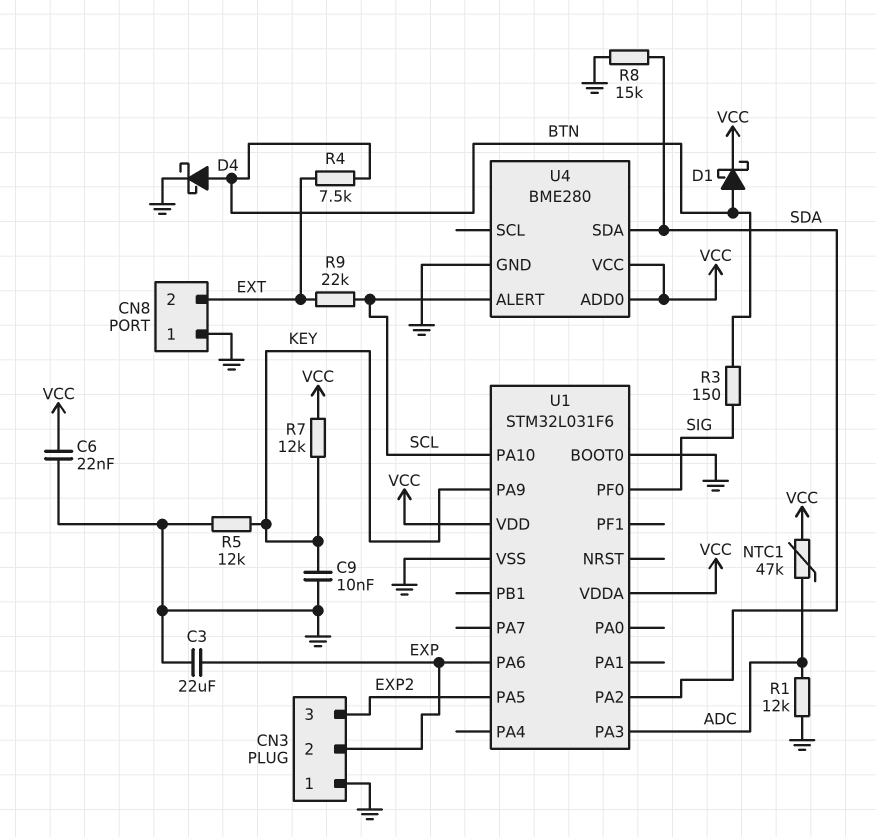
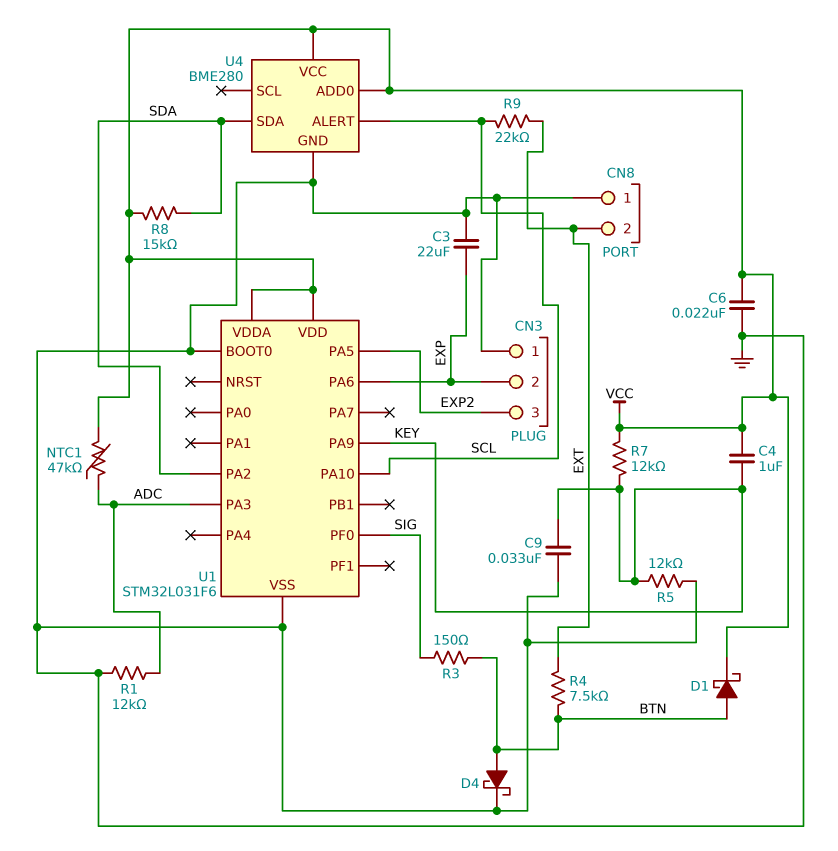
C4: none -> 1uF (KEY, VCC)
C9: 10nF (GND, KEY) -> 33nF (GND, KEY)
R8: 15k (GND, SDA) -> 15k (SDA, VCC)

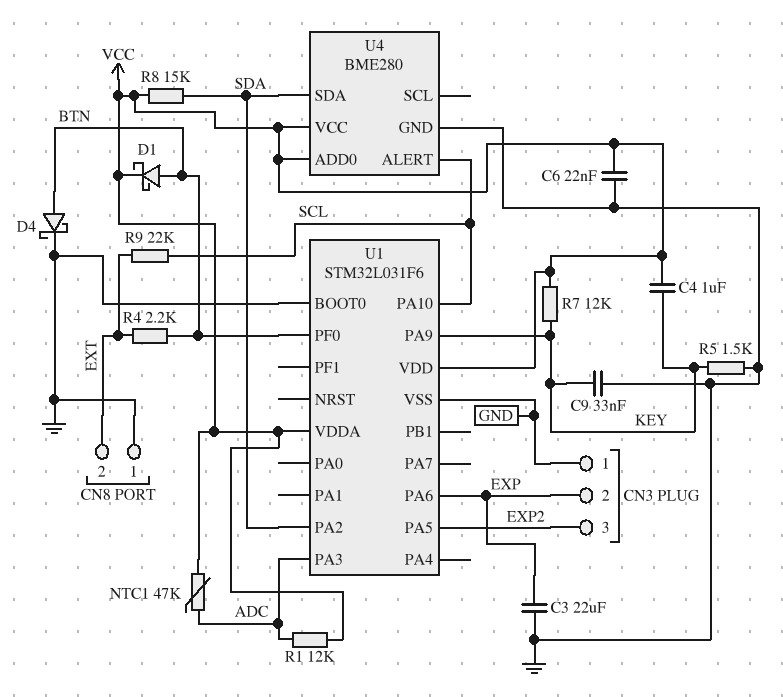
R1: 12k (ADC, GND) -> 12k (ADC, VCC)
R3: 150 (BTN, SIG) -> none
R4: 7.5k (BTN, EXT) -> 2.2k (BTN, EXT)
R5: 12k (GND, KEY) -> 1.5k (GND, KEY)
U1 pin PF0: SIG -> BTN

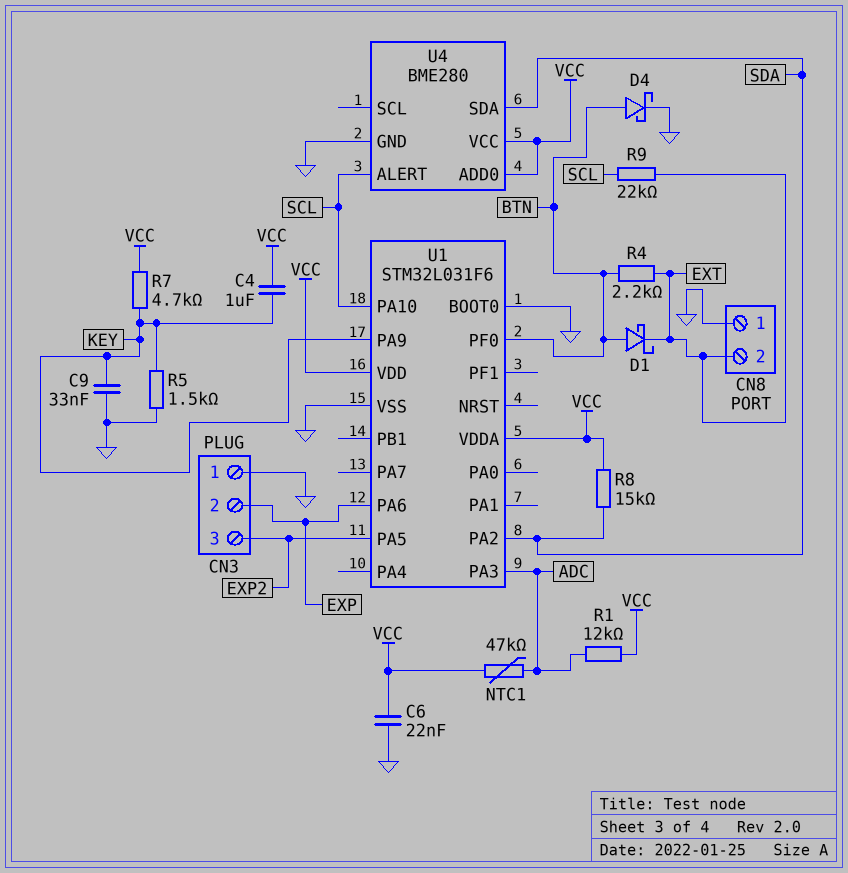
C3: 22uF (EXP, GND) -> none
D1: schottky (A BTN, K VCC) -> schottky (A BTN, K EXT)
R7: 12k (KEY, VCC) -> 4.7k (KEY, VCC)

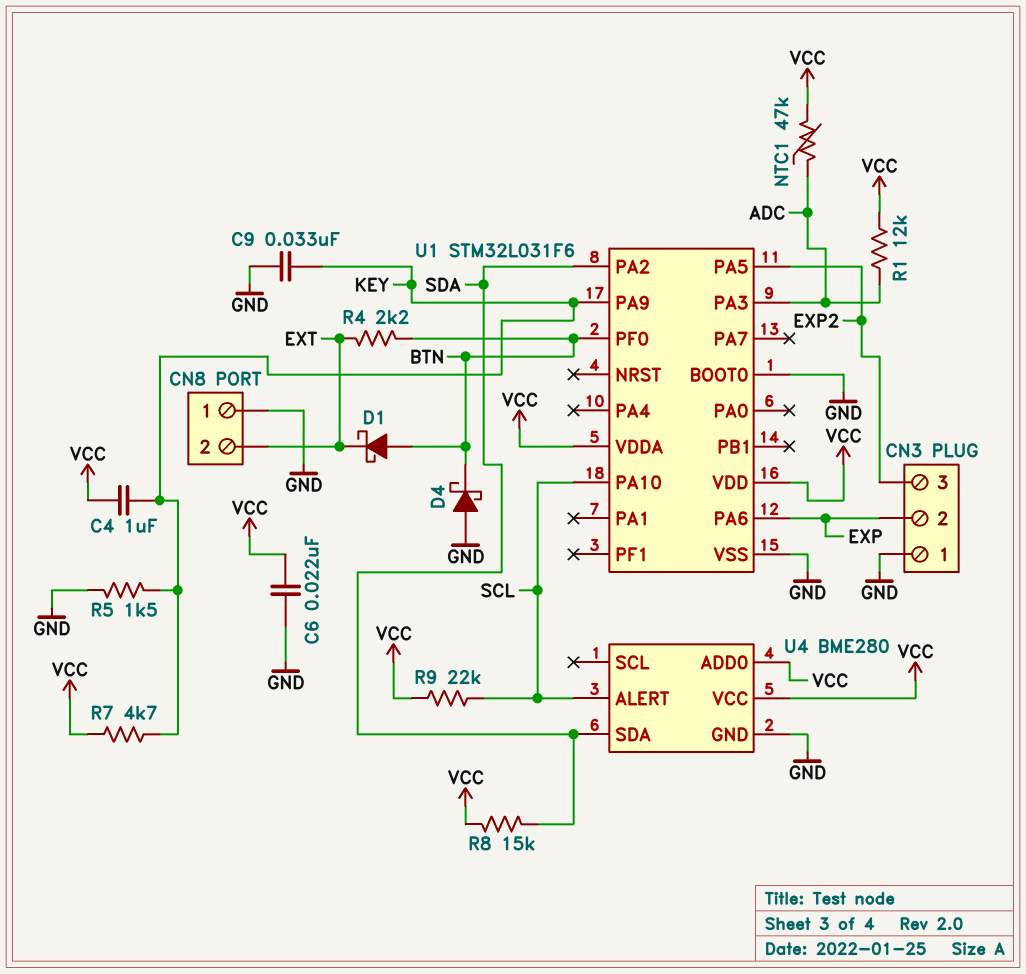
D4: schottky (A BTN, K GND) -> schottky (A GND, K BTN)
R9: 22k (EXT, SCL) -> 22k (SCL, VCC)

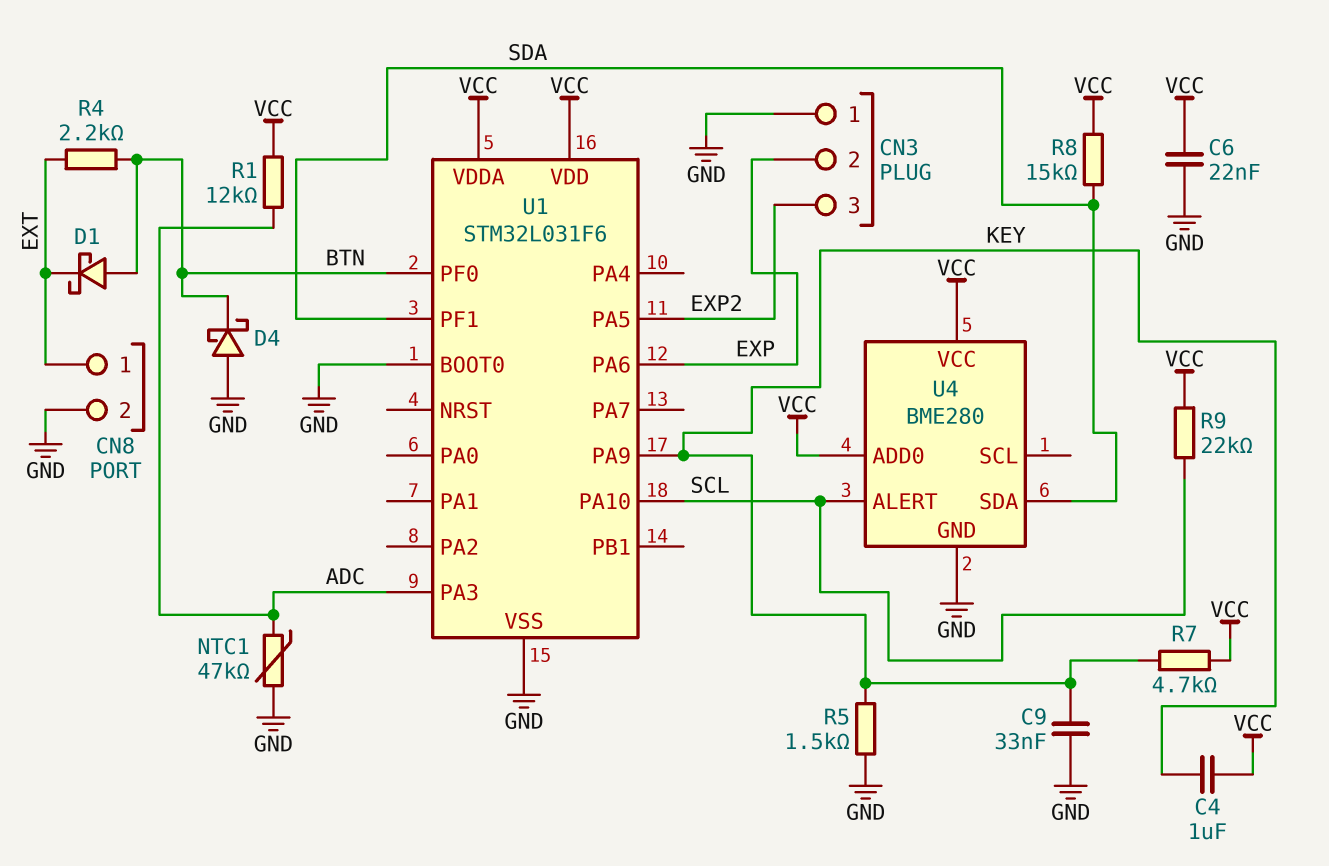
CN8 pin 1: GND -> EXT
CN8 pin 2: EXT -> GND
NTC1: 47k (ADC, VCC) -> 47k (ADC, GND)
U1 pin PA2: SDA -> none
U1 pin PF1: none -> SDA

